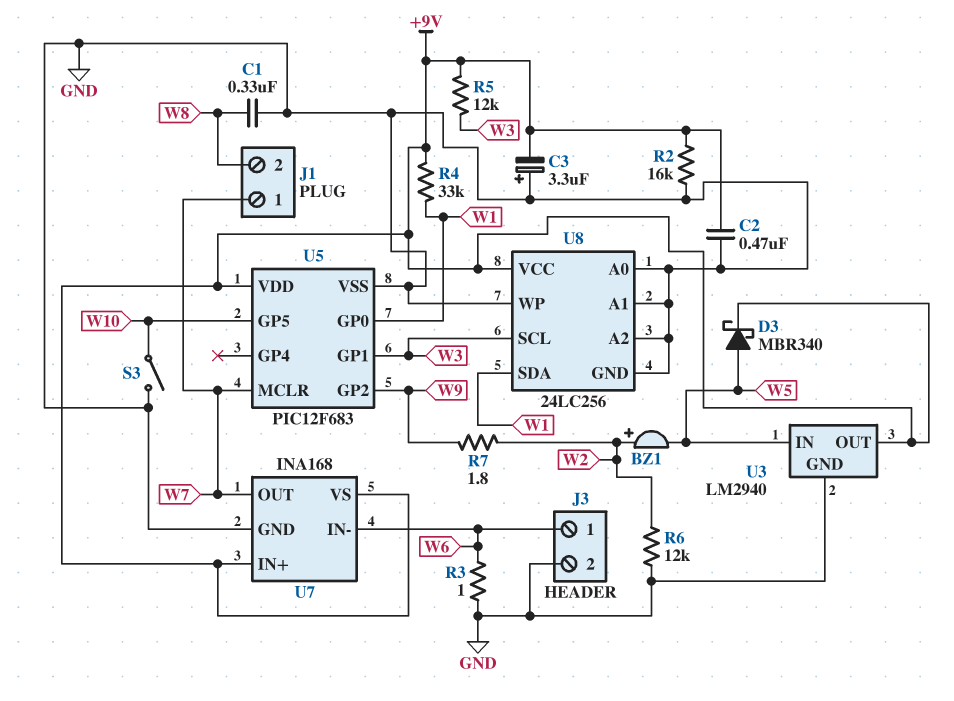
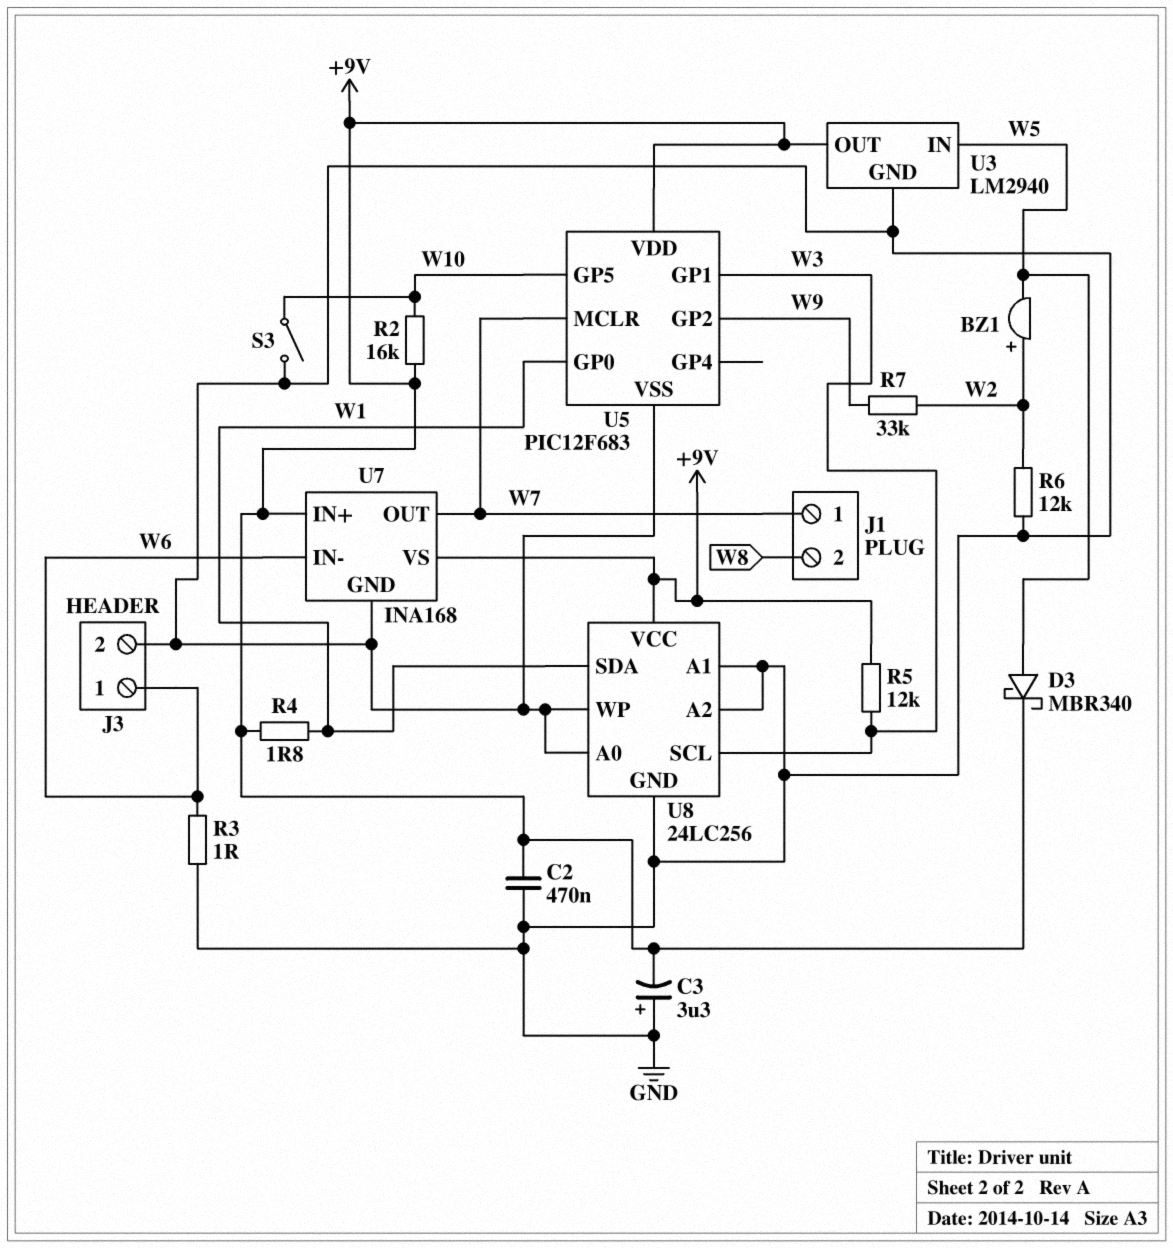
C1: 330nF (GND, W8) -> none
R2: 16k (+9V, GND) -> 16k (+9V, W10)
R4: 33k (+9V, W1) -> 1.8 (+9V, W1)
R7: 1.8 (W2, W9) -> 33k (W2, W9)

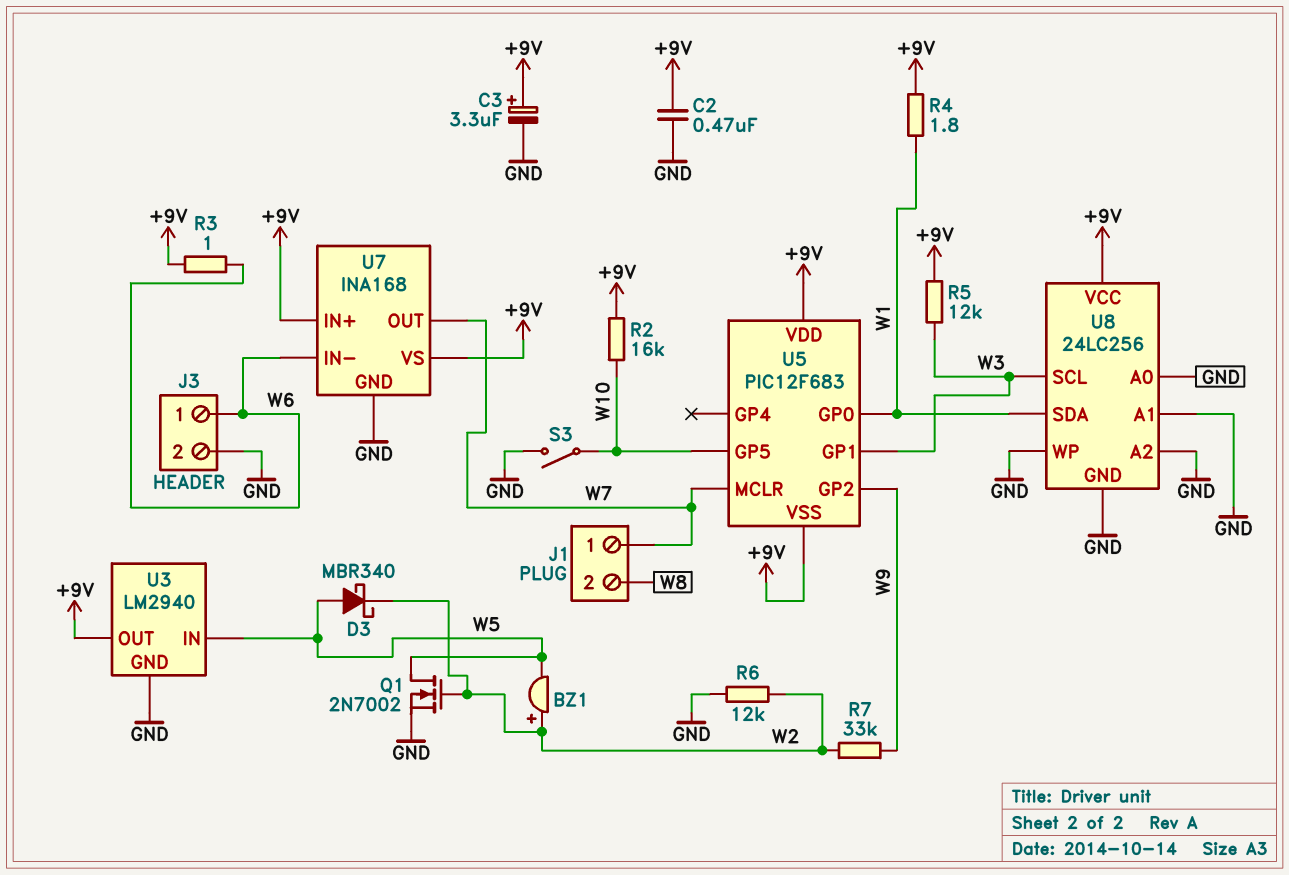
C3: 3.3uF (plus GND, minus +9V) -> 3.3uF (plus +9V, minus GND)
D3: schottky MBR340 (A W5, K +9V) -> schottky MBR340 (A W5, K W2)
Q1: none -> NMOS 2N7002 (G W2, D W5, S GND)
R3: 1 (GND, W6) -> 1 (+9V, W6)
U5 pin VSS: GND -> +9V

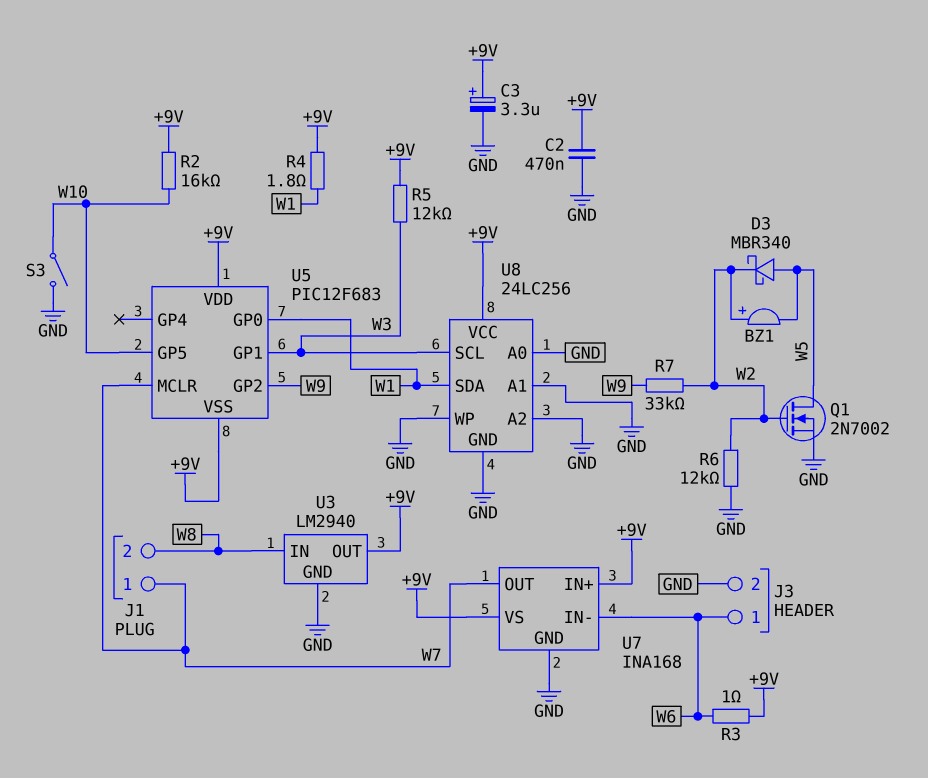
U3 pin IN: W5 -> W8

